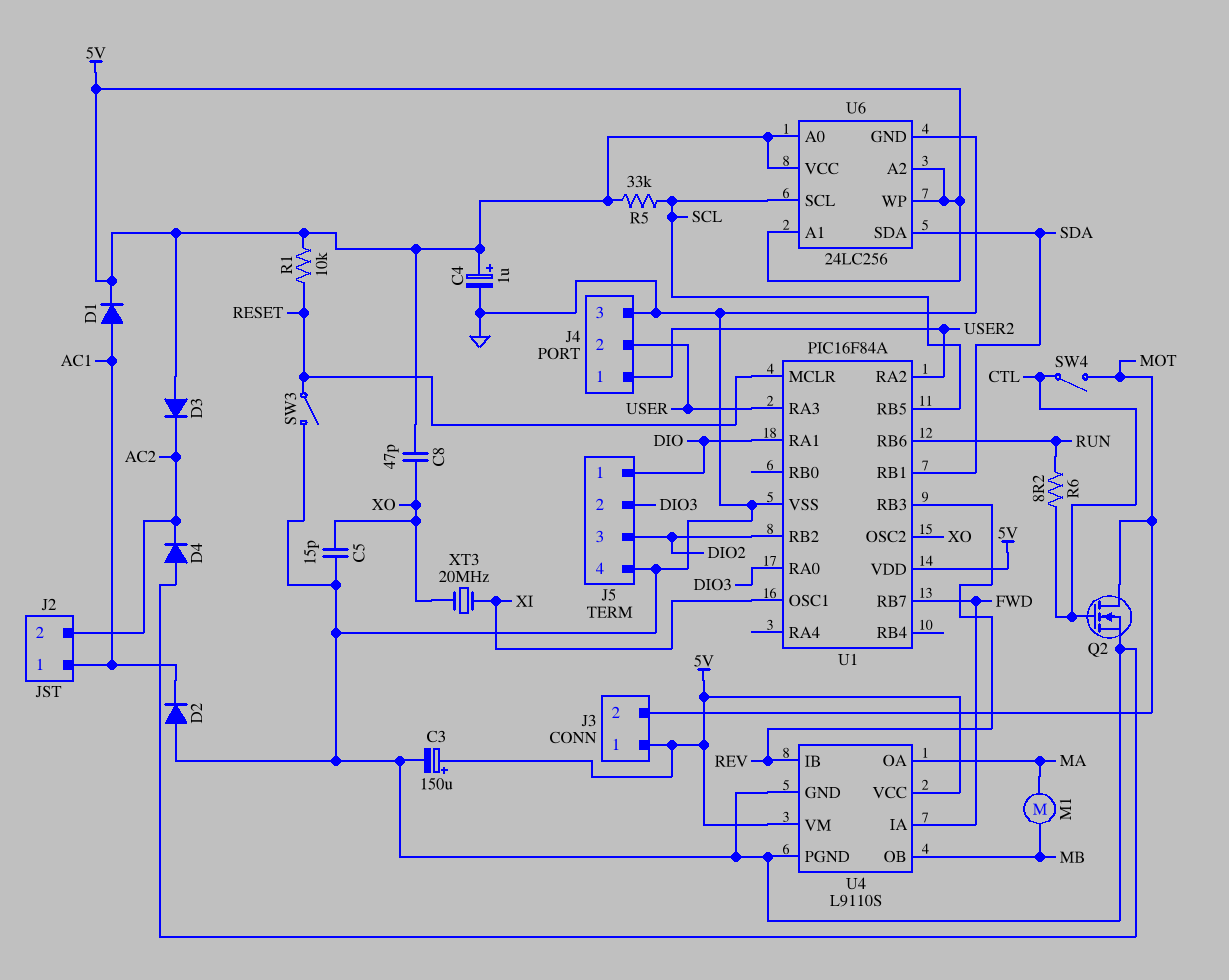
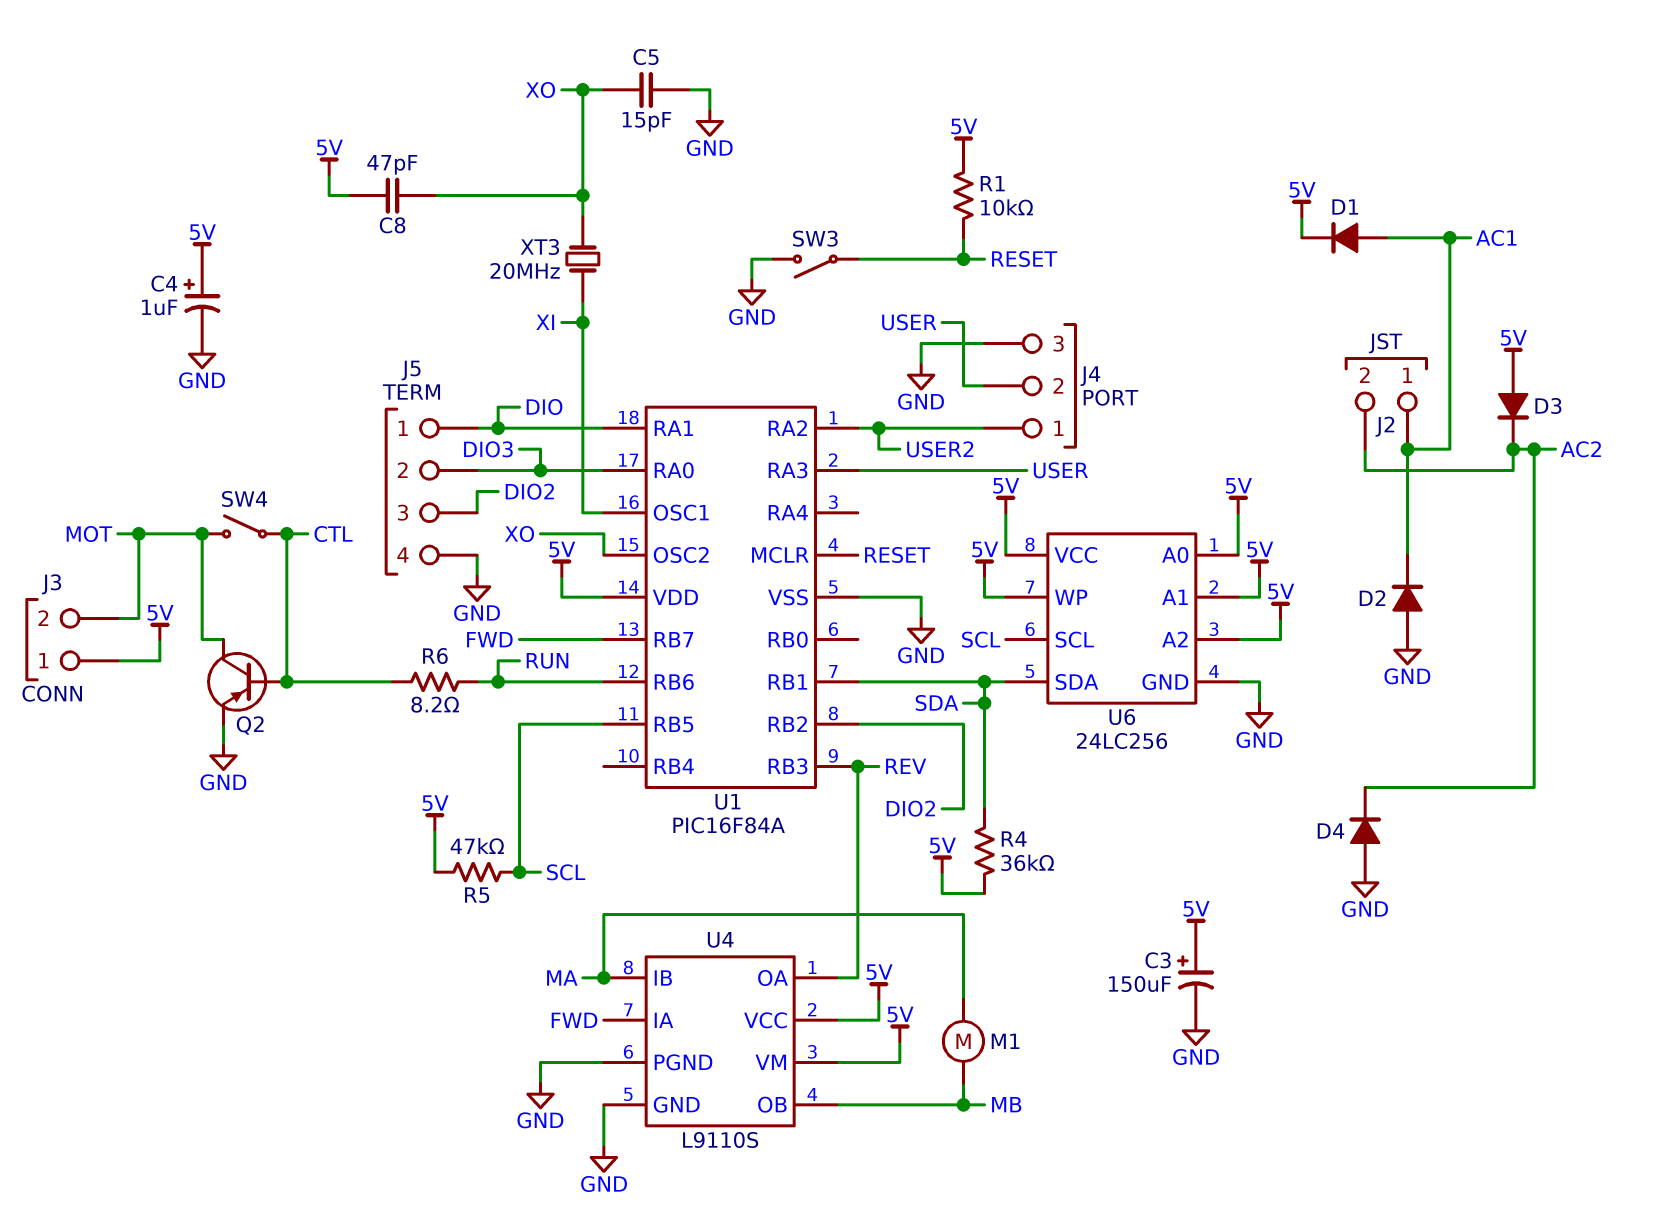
Q2: NMOS (G CTL, D MOT, S GND) -> PNP (B CTL, C MOT, E GND)
R4: none -> 36k (5V, SDA)
R5: 33k (5V, SCL) -> 47k (5V, SCL)
U4 pin IB: REV -> MA
U4 pin OA: MA -> REV

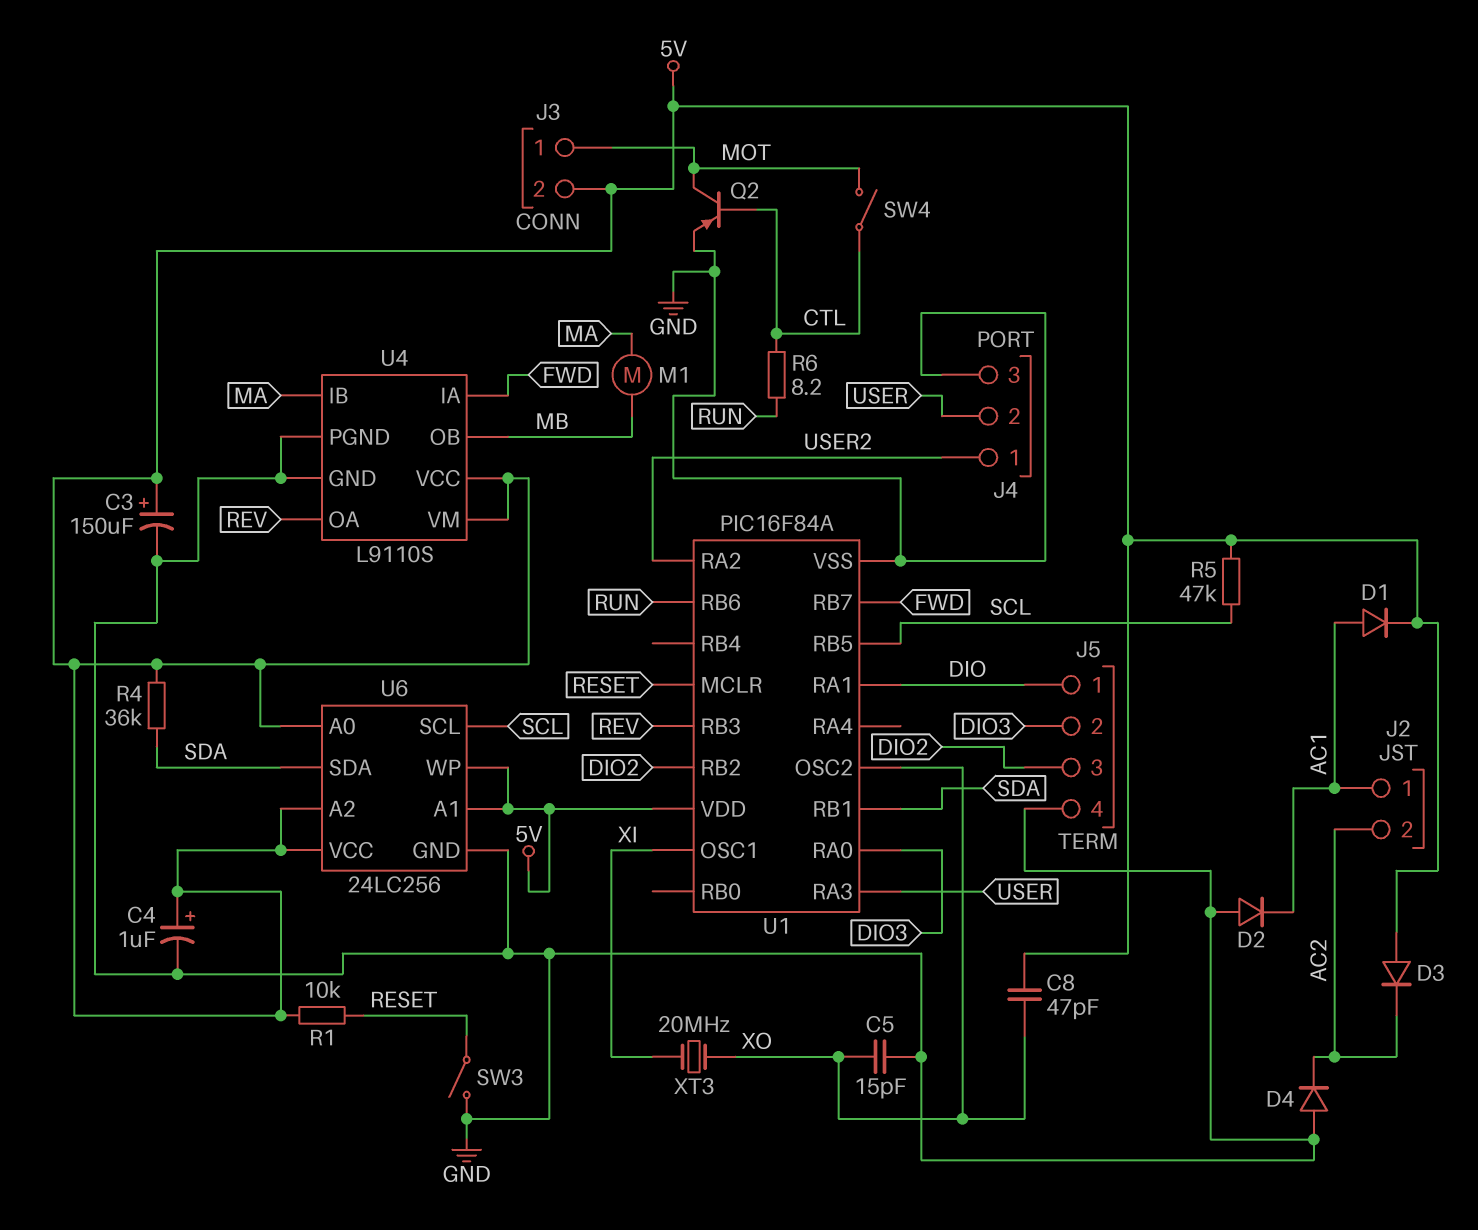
J3 pin 1: 5V -> MOT
J3 pin 2: MOT -> 5V

